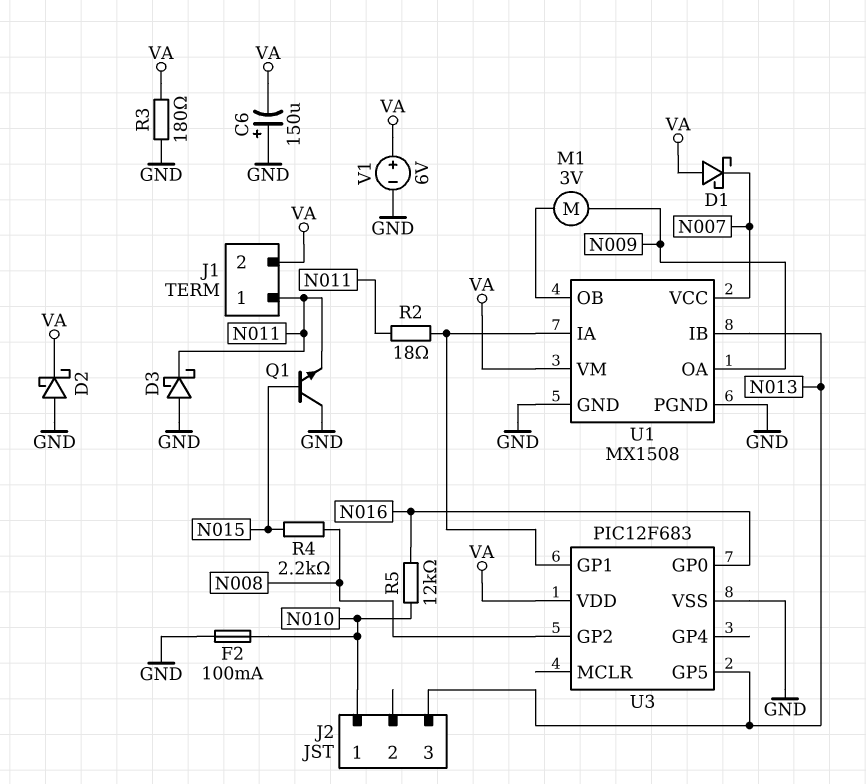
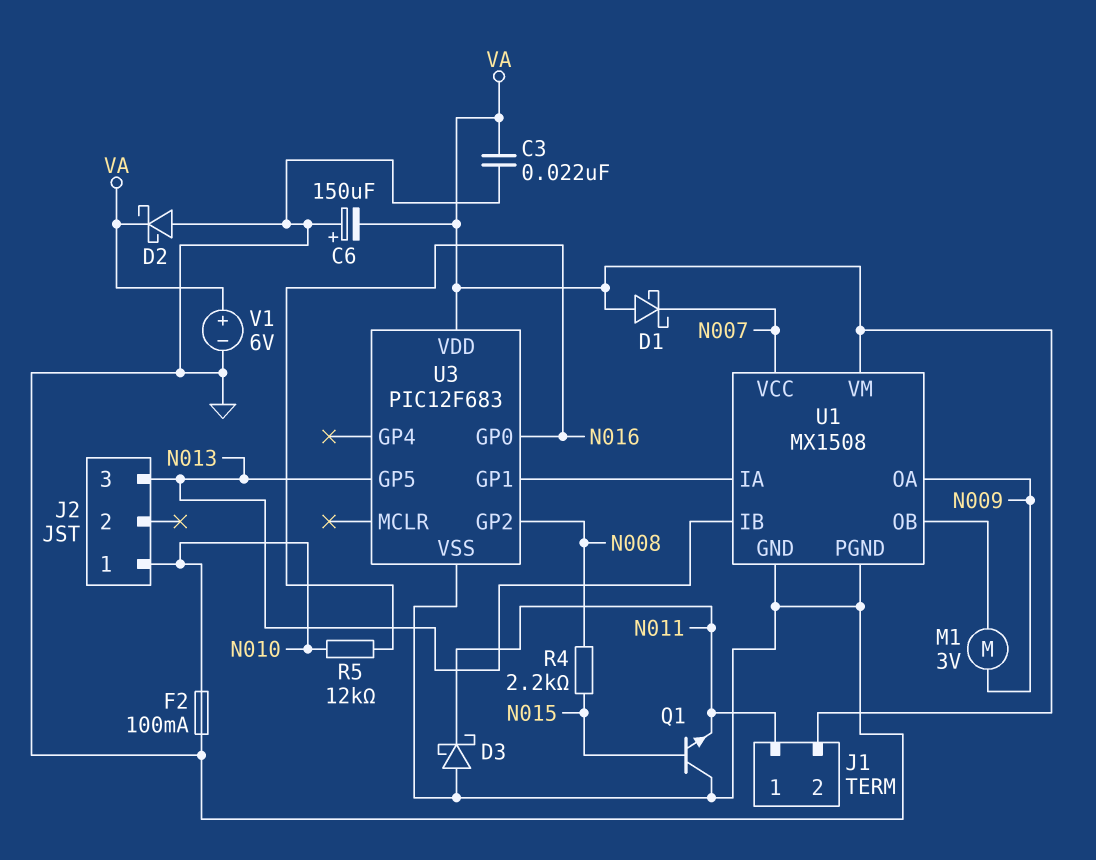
C3: none -> 22nF (GND, VA)
R2: 18 (N011, U1/IA) -> none
R3: 180 (GND, VA) -> none

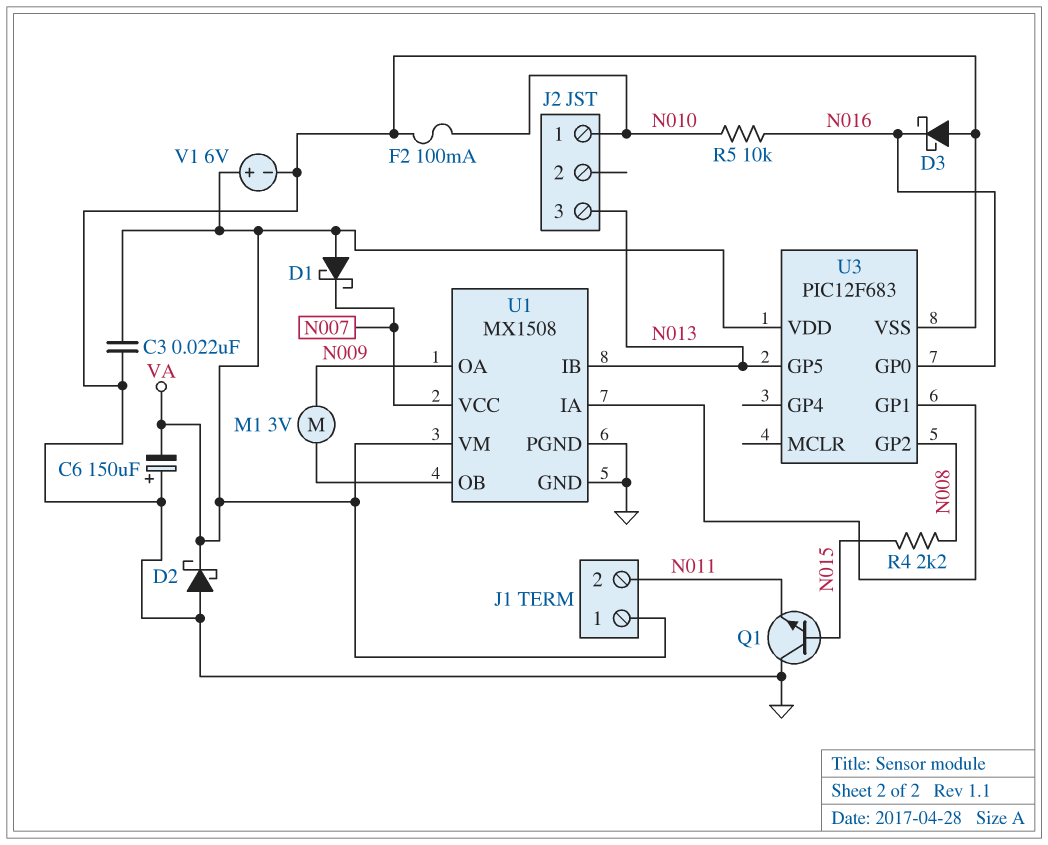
D3: schottky (A GND, K N011) -> schottky (A GND, K N016)
J1 pin 1: N011 -> VA
J1 pin 2: VA -> N011
R5: 12k (N010, N016) -> 10k (N010, N016)

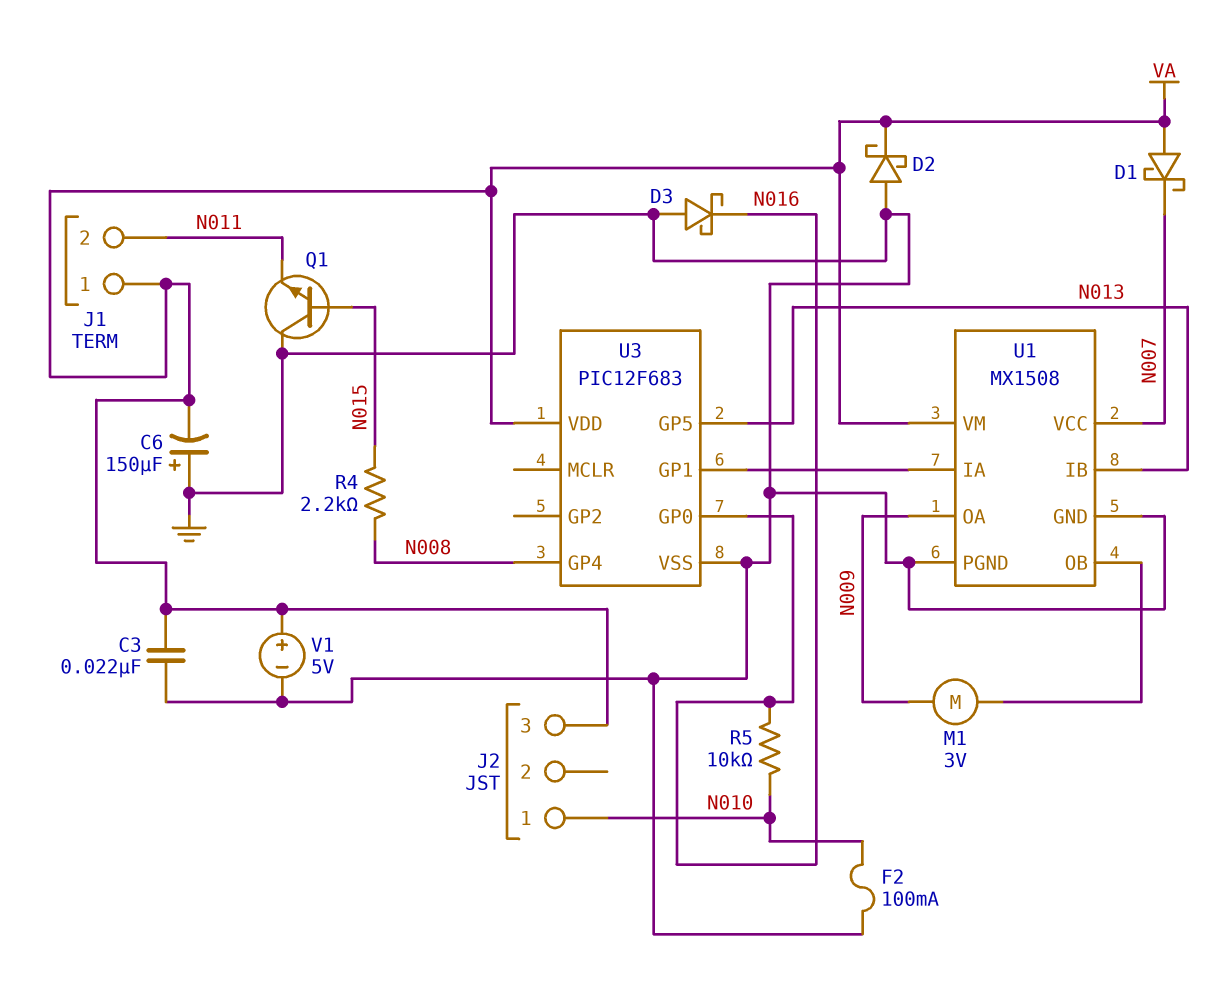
J2 pin 3: N013 -> VA
U3 pin GP2: N008 -> none
U3 pin GP4: none -> N008
V1: 6V (plus VA, minus GND) -> 5V (plus VA, minus GND)

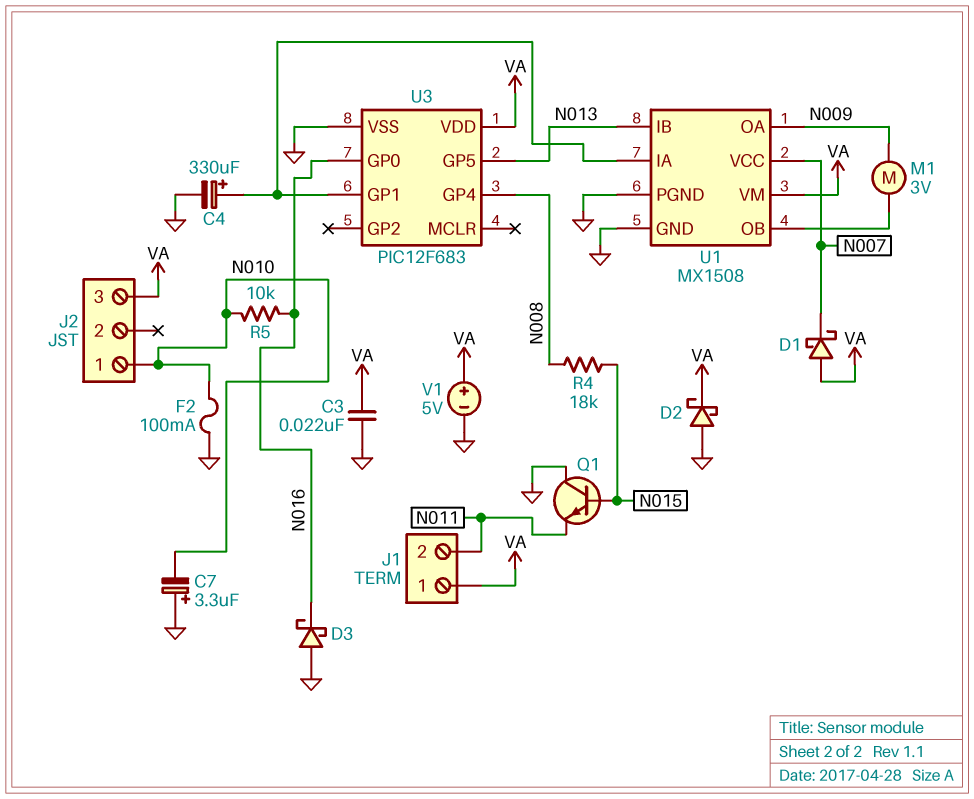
C4: none -> 330uF (plus U1/IA, minus GND)
C6: 150uF (plus GND, minus VA) -> none
C7: none -> 3.3uF (plus GND, minus N010)
R4: 2.2k (N008, N015) -> 18k (N008, N015)

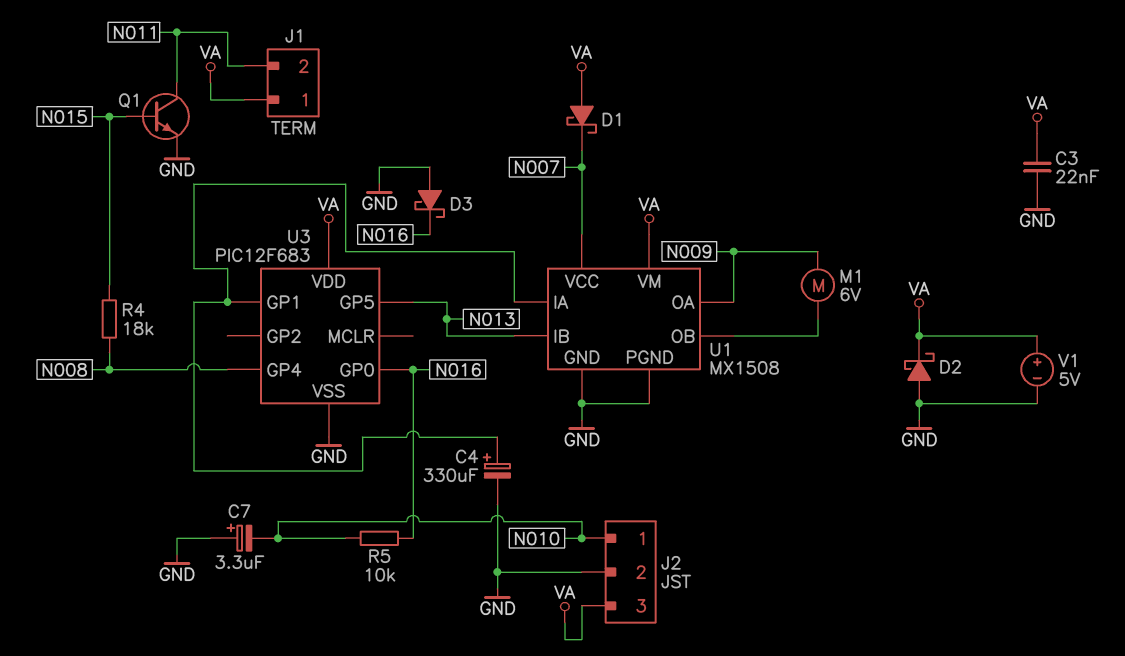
F2: 100mA (GND, N010) -> none
J2 pin 2: none -> GND
M1: motor 3V (N009, U1/OB) -> motor 6V (N009, U1/OB)
Q1: NPN (B N015, C GND, E N011) -> NPN (B N015, C N011, E GND)

